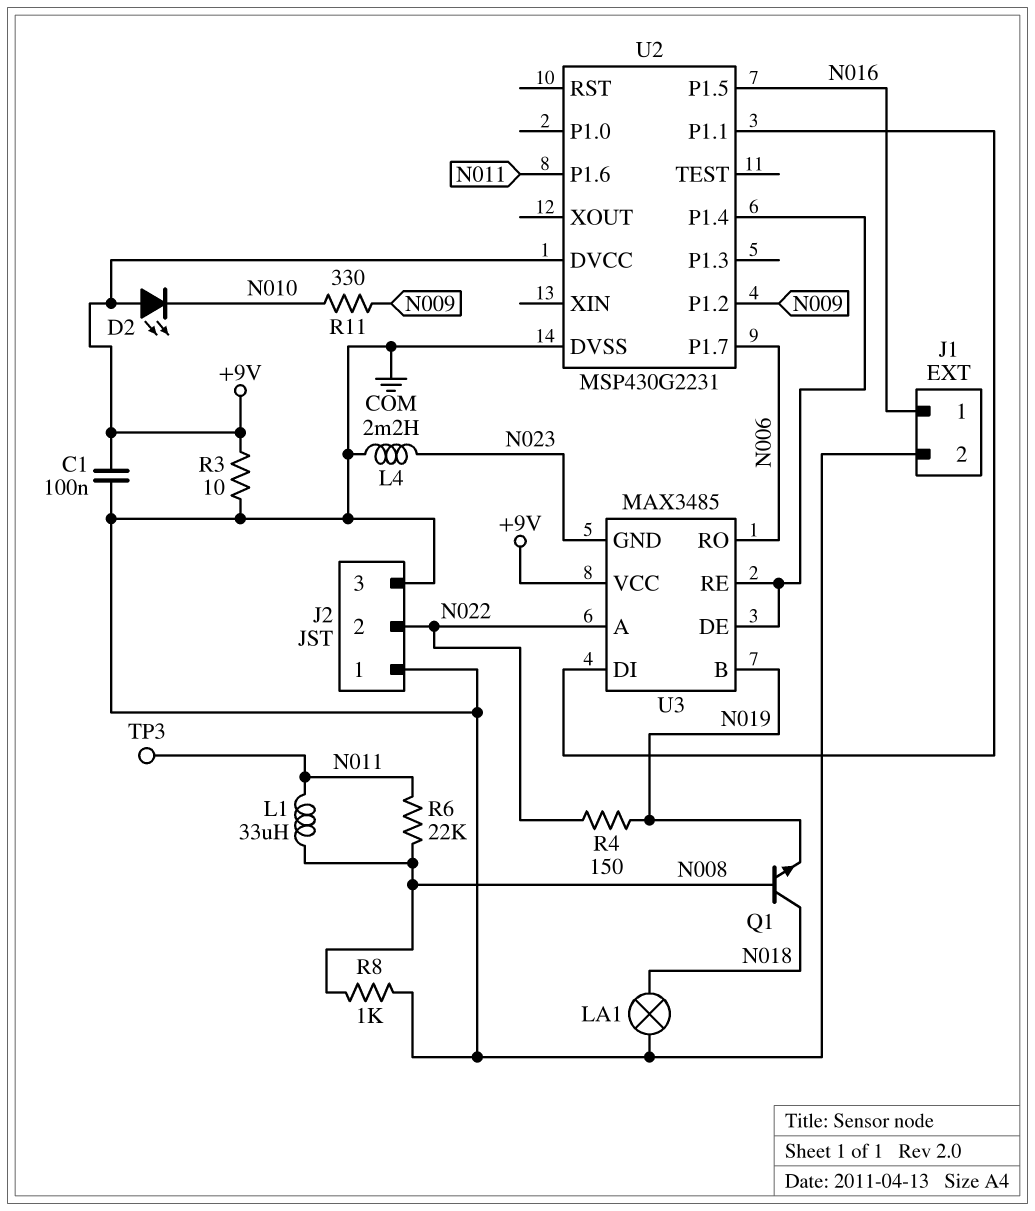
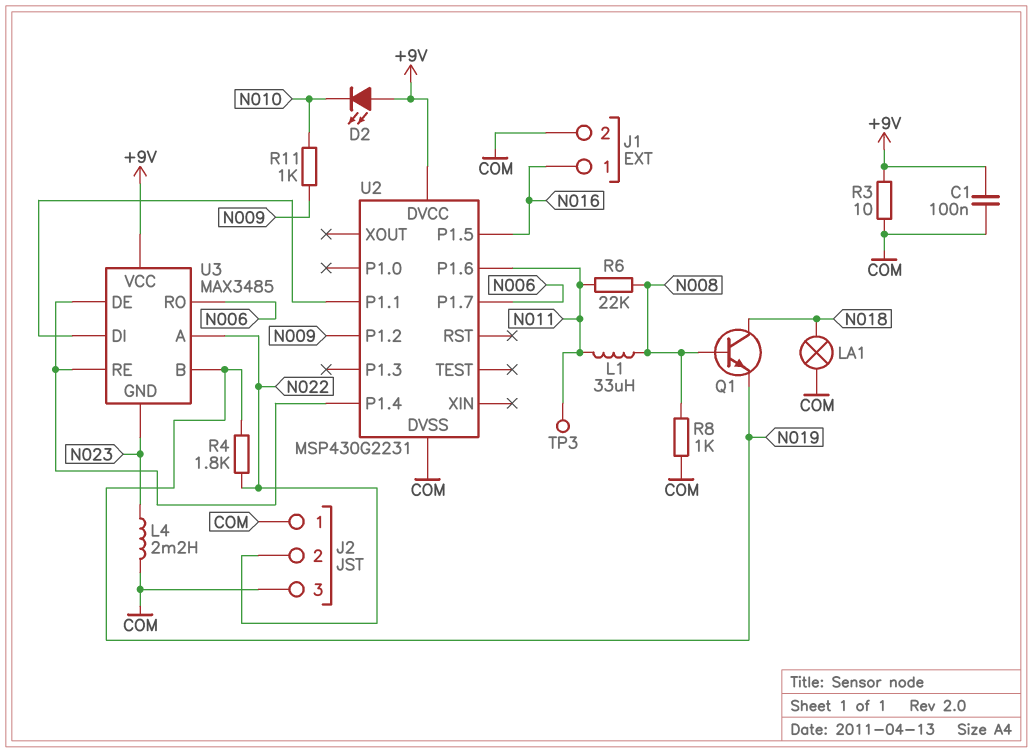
R4: 150 (N019, N022) -> 1.8k (N019, N022)
R11: 330 (N009, N010) -> 1k (N009, N010)

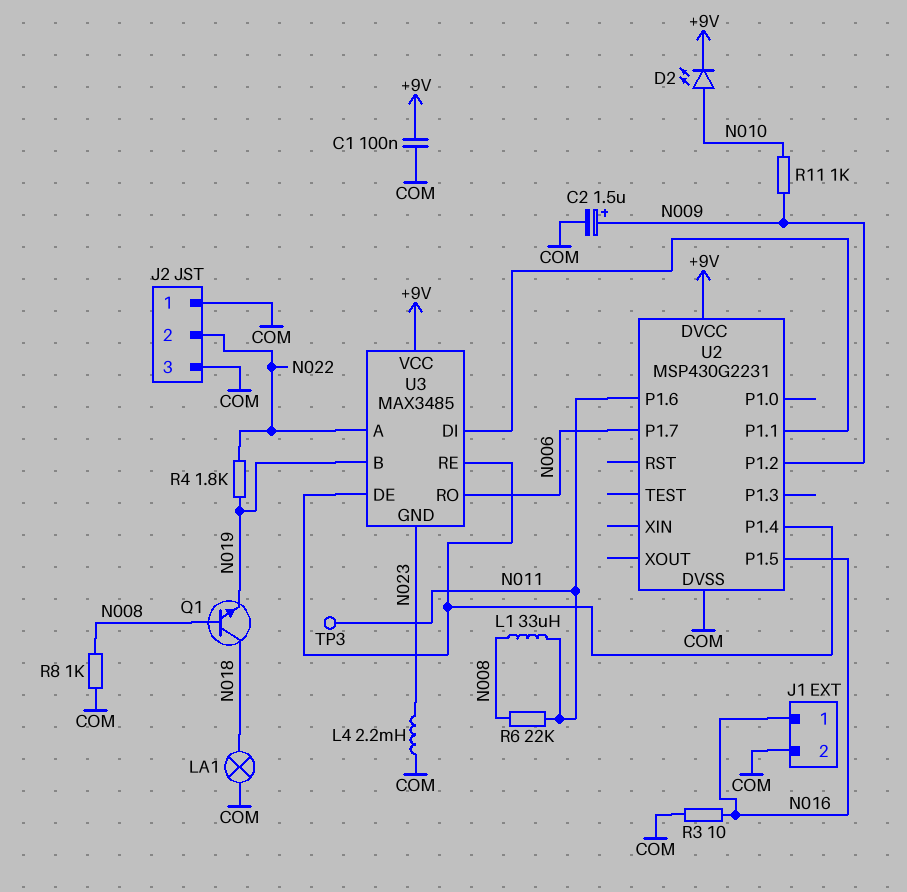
C2: none -> 1.5uF (plus N009, minus COM)
D2: LED (A +9V, K N010) -> LED (A N010, K +9V)
R3: 10 (+9V, COM) -> 10 (COM, N016)

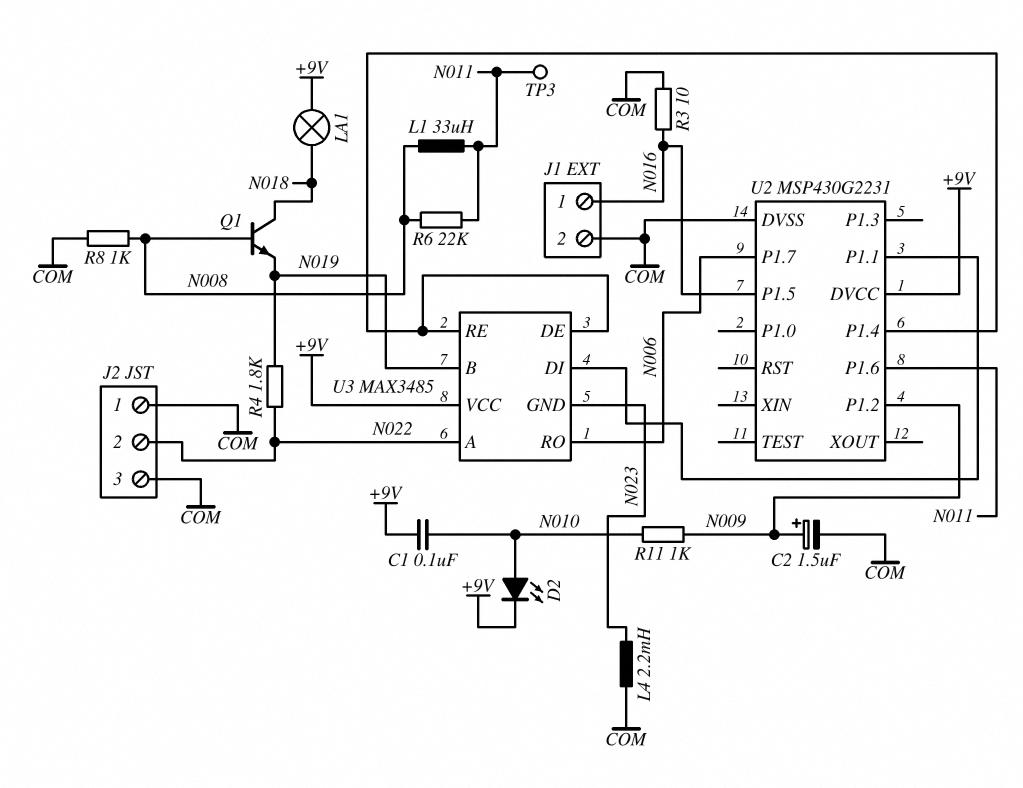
C1: 100nF (+9V, COM) -> 100nF (+9V, N010)
LA1: lamp (COM, N018) -> lamp (+9V, N018)

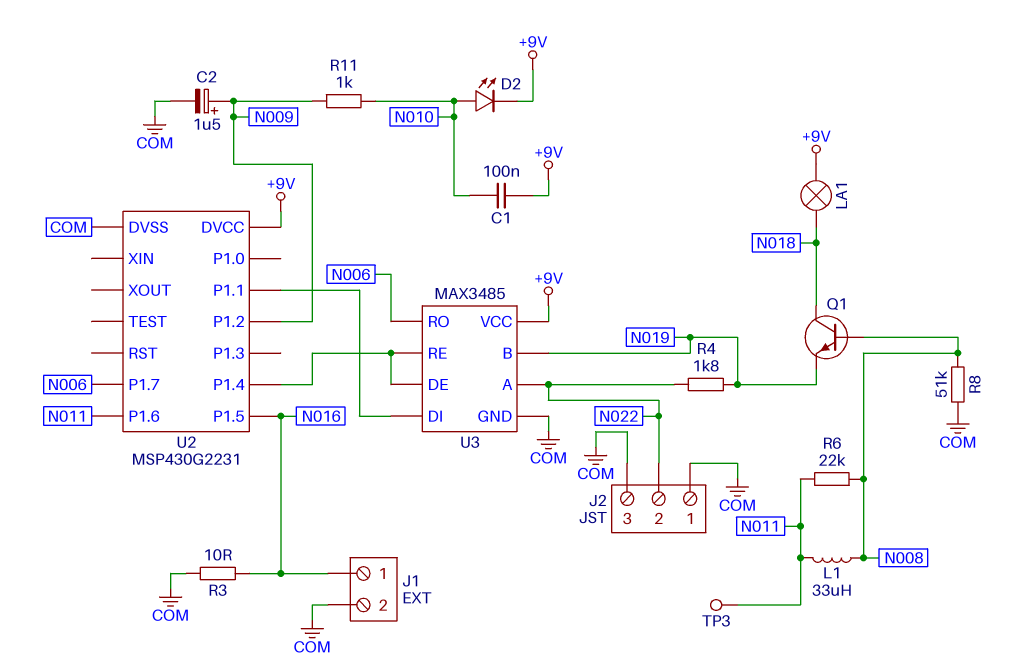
L4: 2.2mH (COM, N023) -> none
R8: 1k (COM, N008) -> 51k (COM, N008)
U3 pin GND: N023 -> COM

